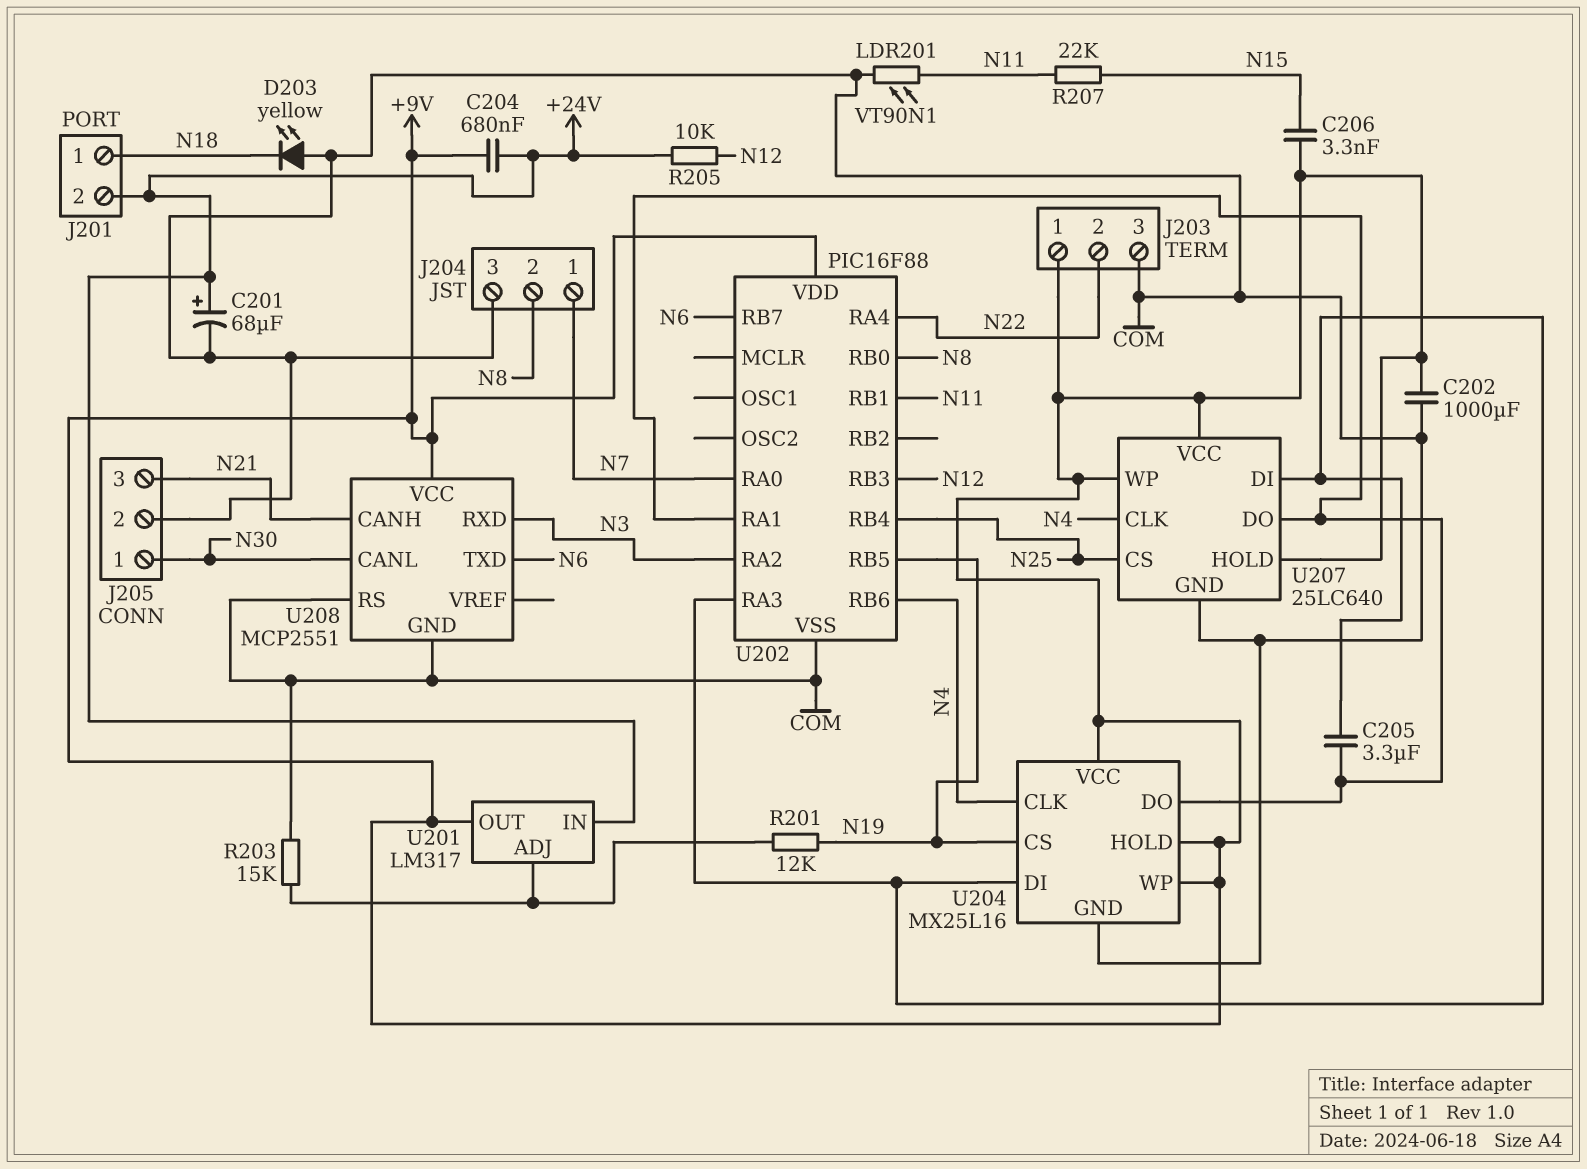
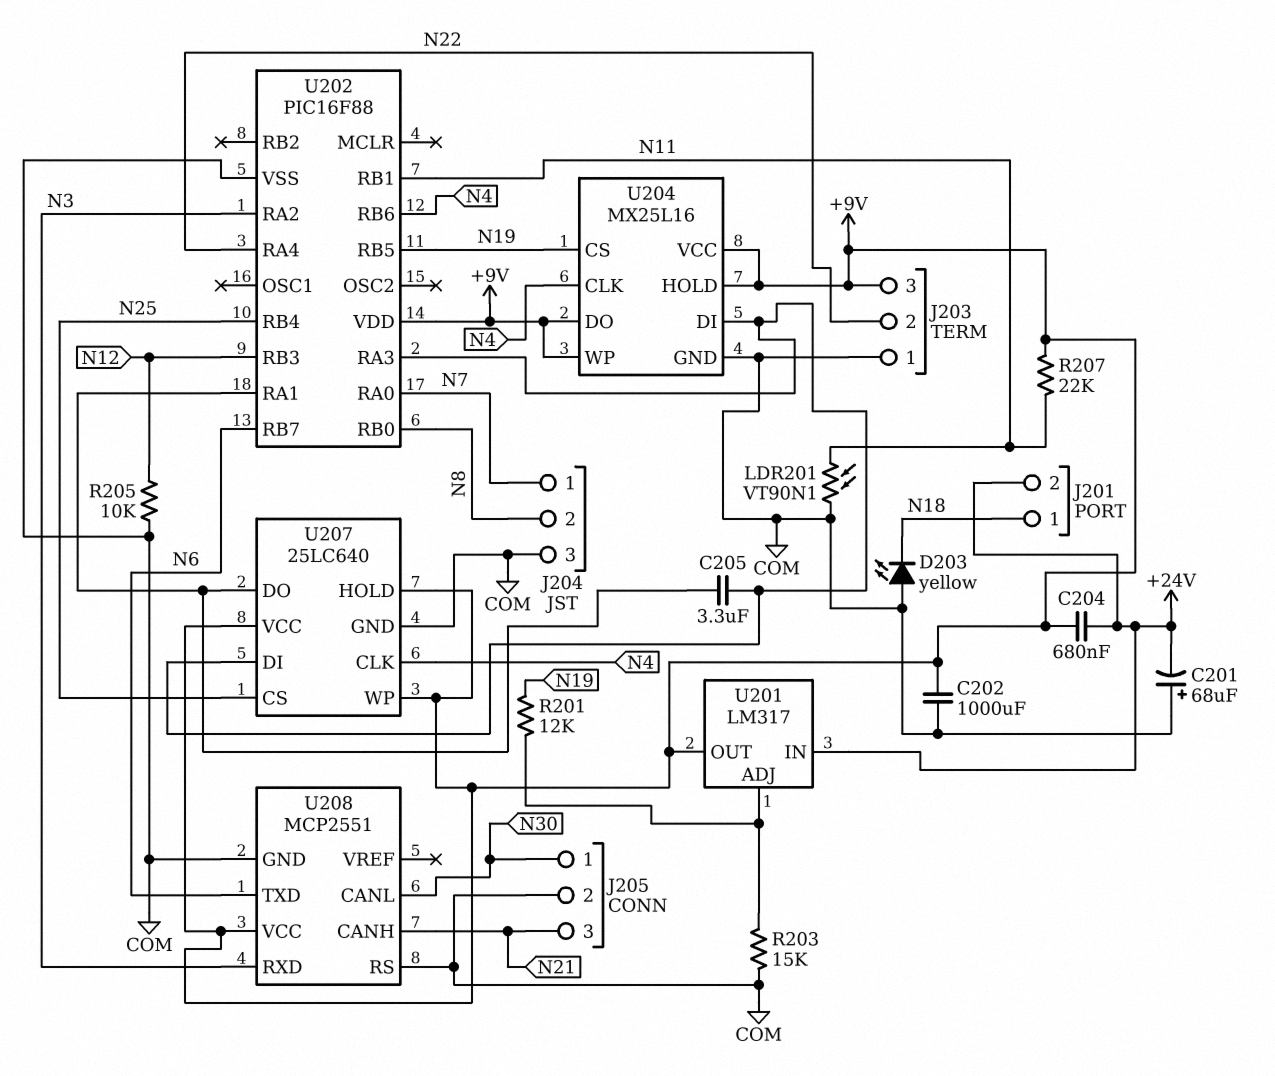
C201: 68uF (plus +24V, minus COM) -> 68uF (plus COM, minus +24V)
C206: 3.3nF (+9V, N15) -> none
J203 pin 1: +9V -> COM
J203 pin 3: COM -> +9V
R205: 10k (+24V, N12) -> 10k (COM, N12)
R207: 22k (N11, N15) -> 22k (+9V, N11)
U204 pin DO: U202/RA1 -> +9V

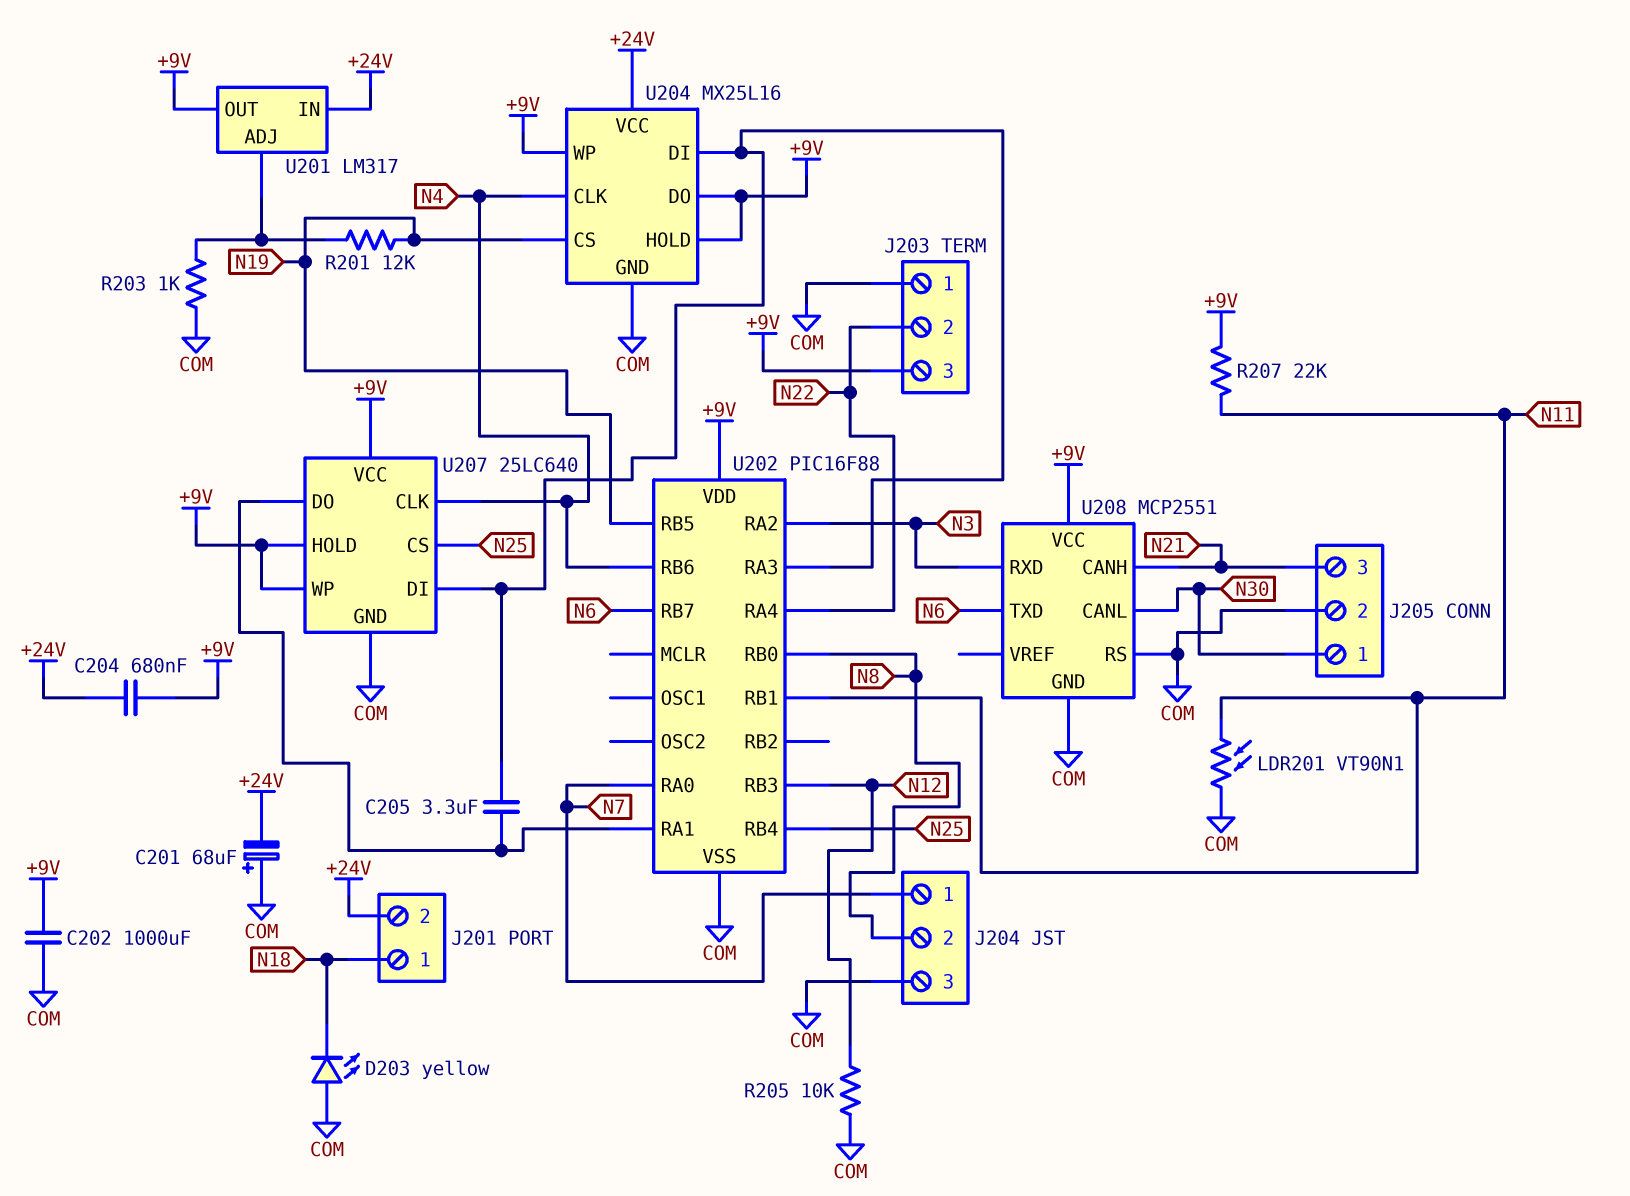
R203: 15k (COM, U201/ADJ) -> 1k (COM, U201/ADJ)
U204 pin VCC: +9V -> +24V

